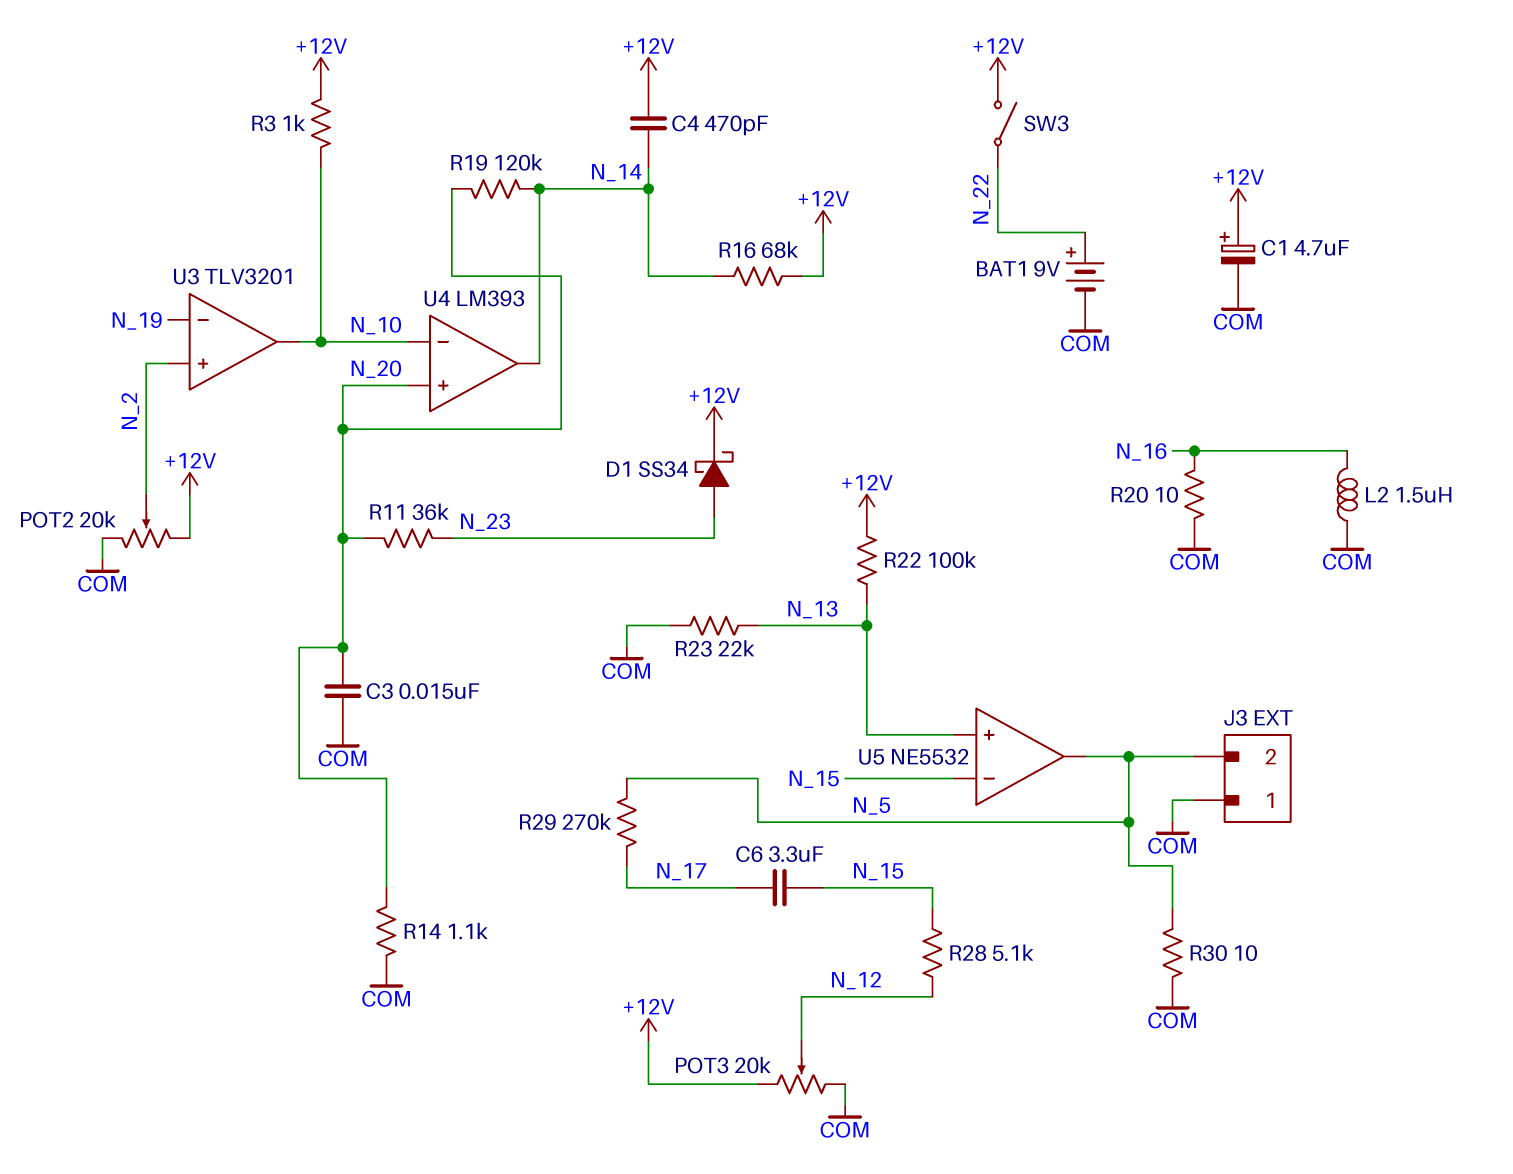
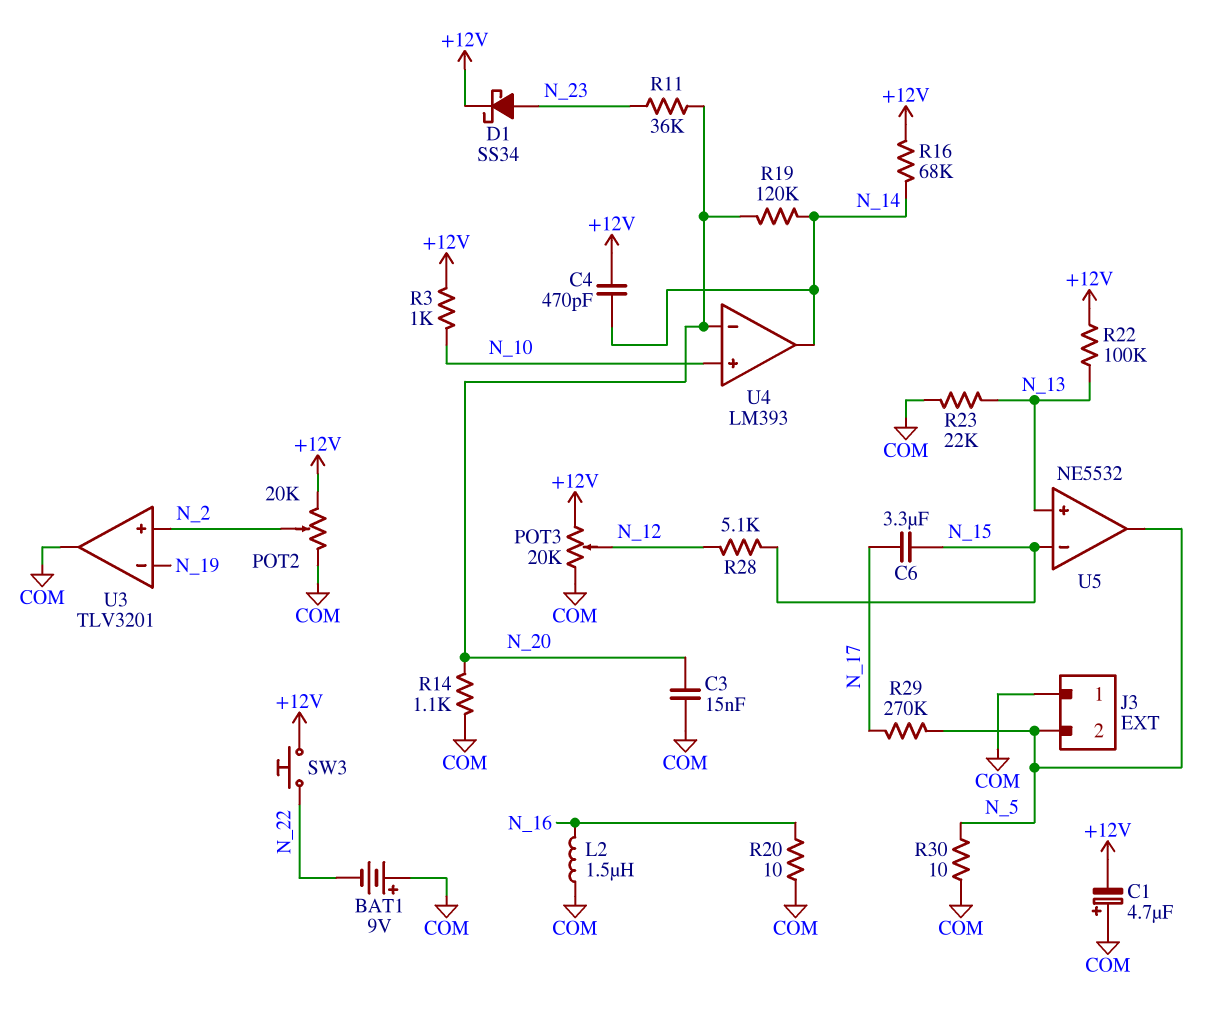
BAT1: 9V (plus N_22, minus COM) -> 9V (plus COM, minus N_22)
C1: 4.7uF (plus +12V, minus COM) -> 4.7uF (plus COM, minus +12V)
SW3: switch (+12V, N_22) -> button (+12V, N_22)
U3 pin out: N_10 -> COM
U4 pin in+: N_20 -> N_10
U4 pin in-: N_10 -> N_20

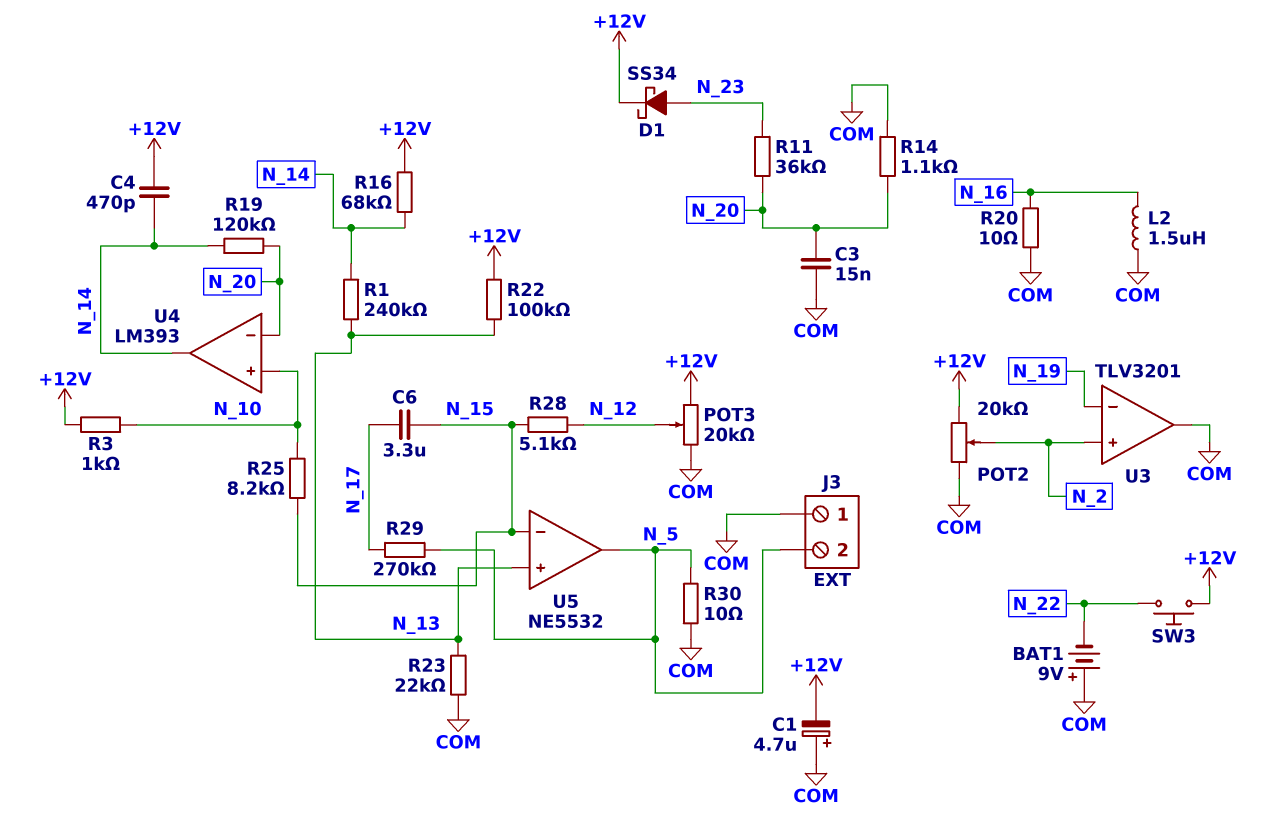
R1: none -> 240k (N_13, N_14)
R25: none -> 8.2k (N_10, N_15)

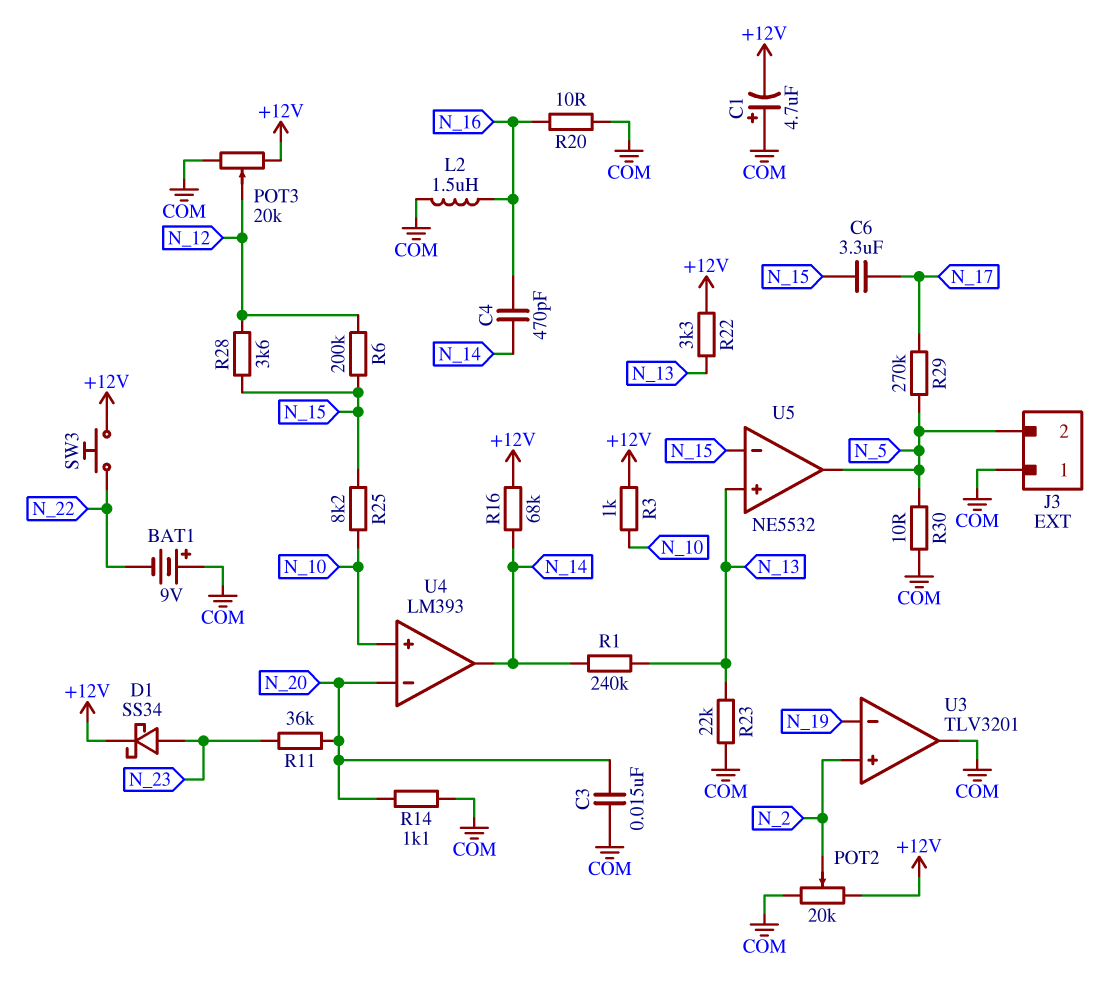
C4: 470pF (+12V, N_14) -> 470pF (N_14, N_16)
R6: none -> 200k (N_12, N_15)
R19: 120k (N_14, N_20) -> none
R22: 100k (+12V, N_13) -> 3.3k (+12V, N_13)
R28: 5.1k (N_12, N_15) -> 3.6k (N_12, N_15)

